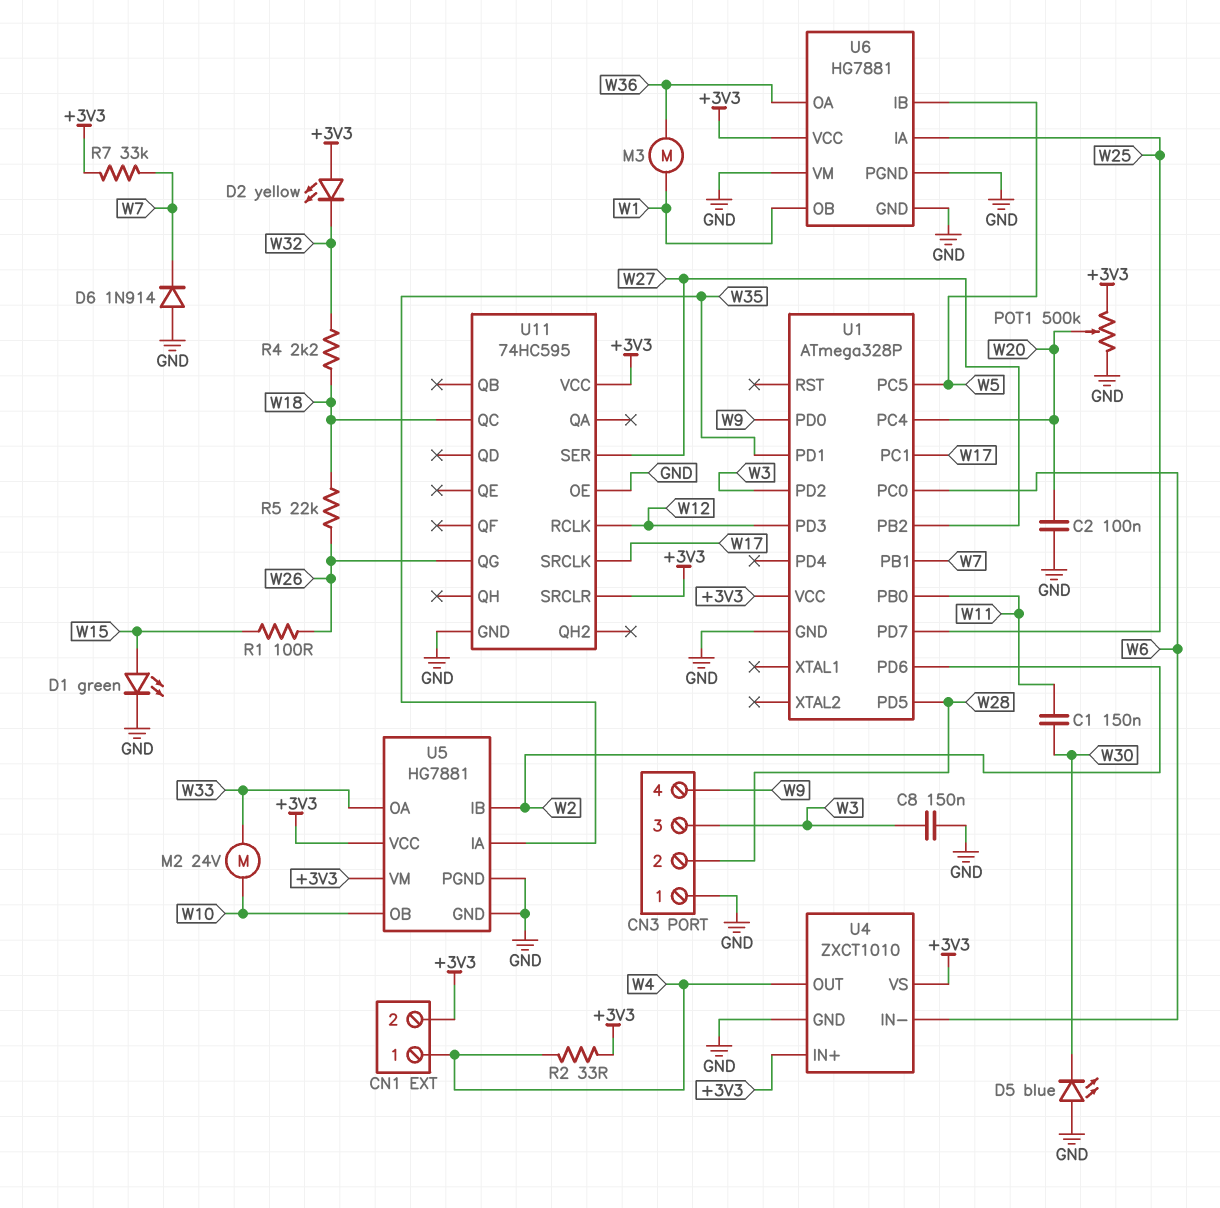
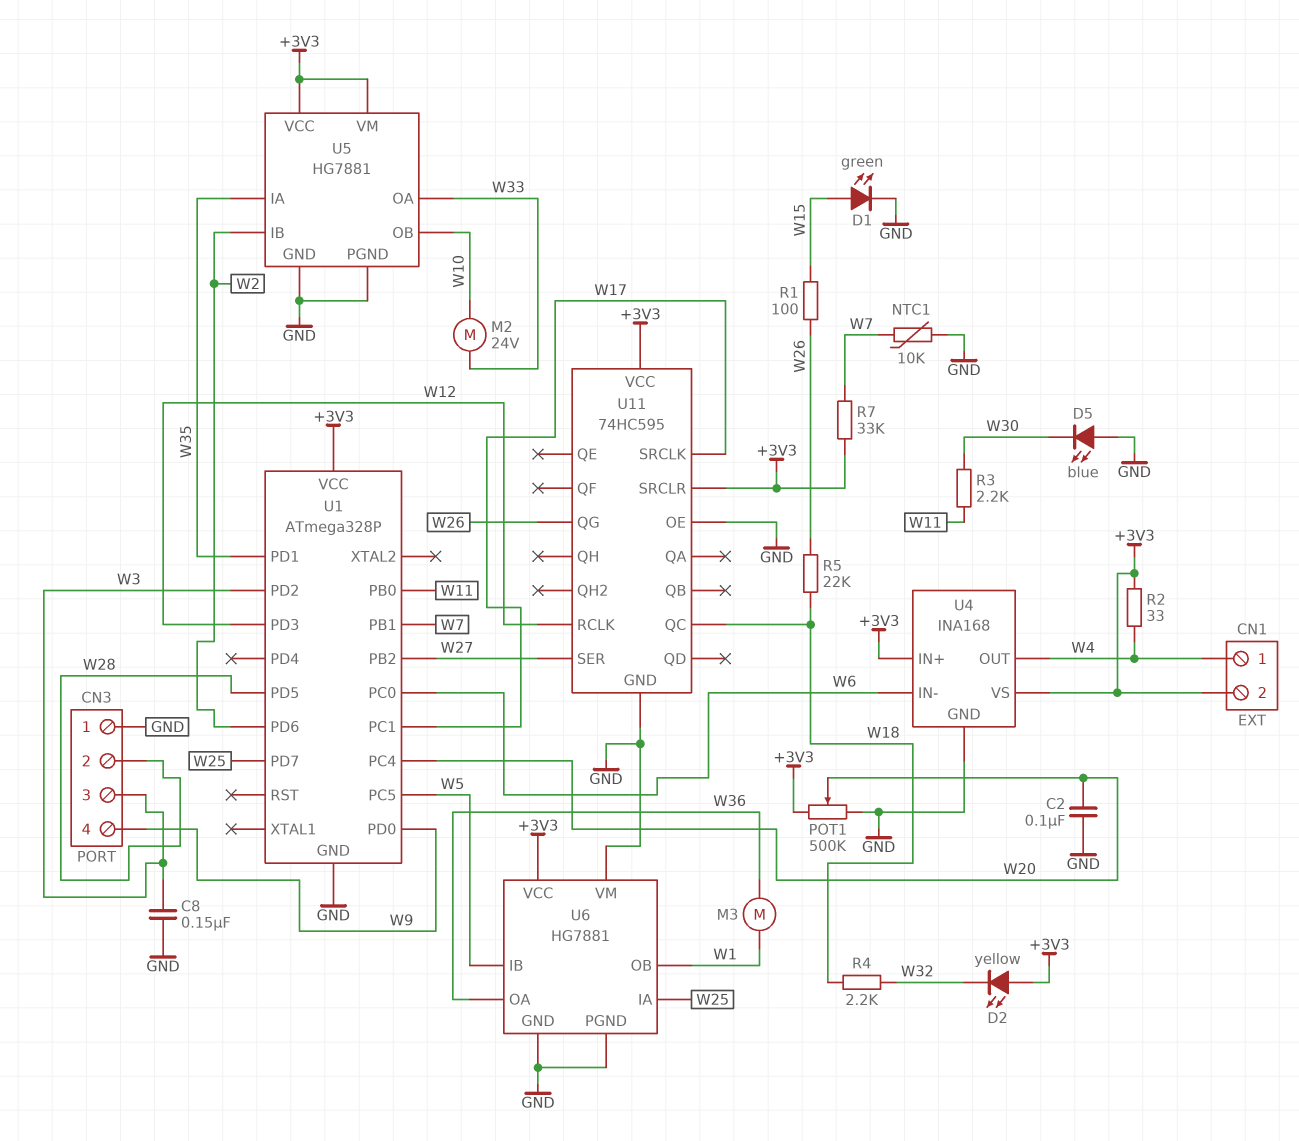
C1: 150nF (W11, W30) -> none
D6: diode 1N914 (A GND, K W7) -> none
NTC1: none -> 10k (GND, W7)
R3: none -> 2.2k (W11, W30)
U4: ZXCT1010 -> INA168

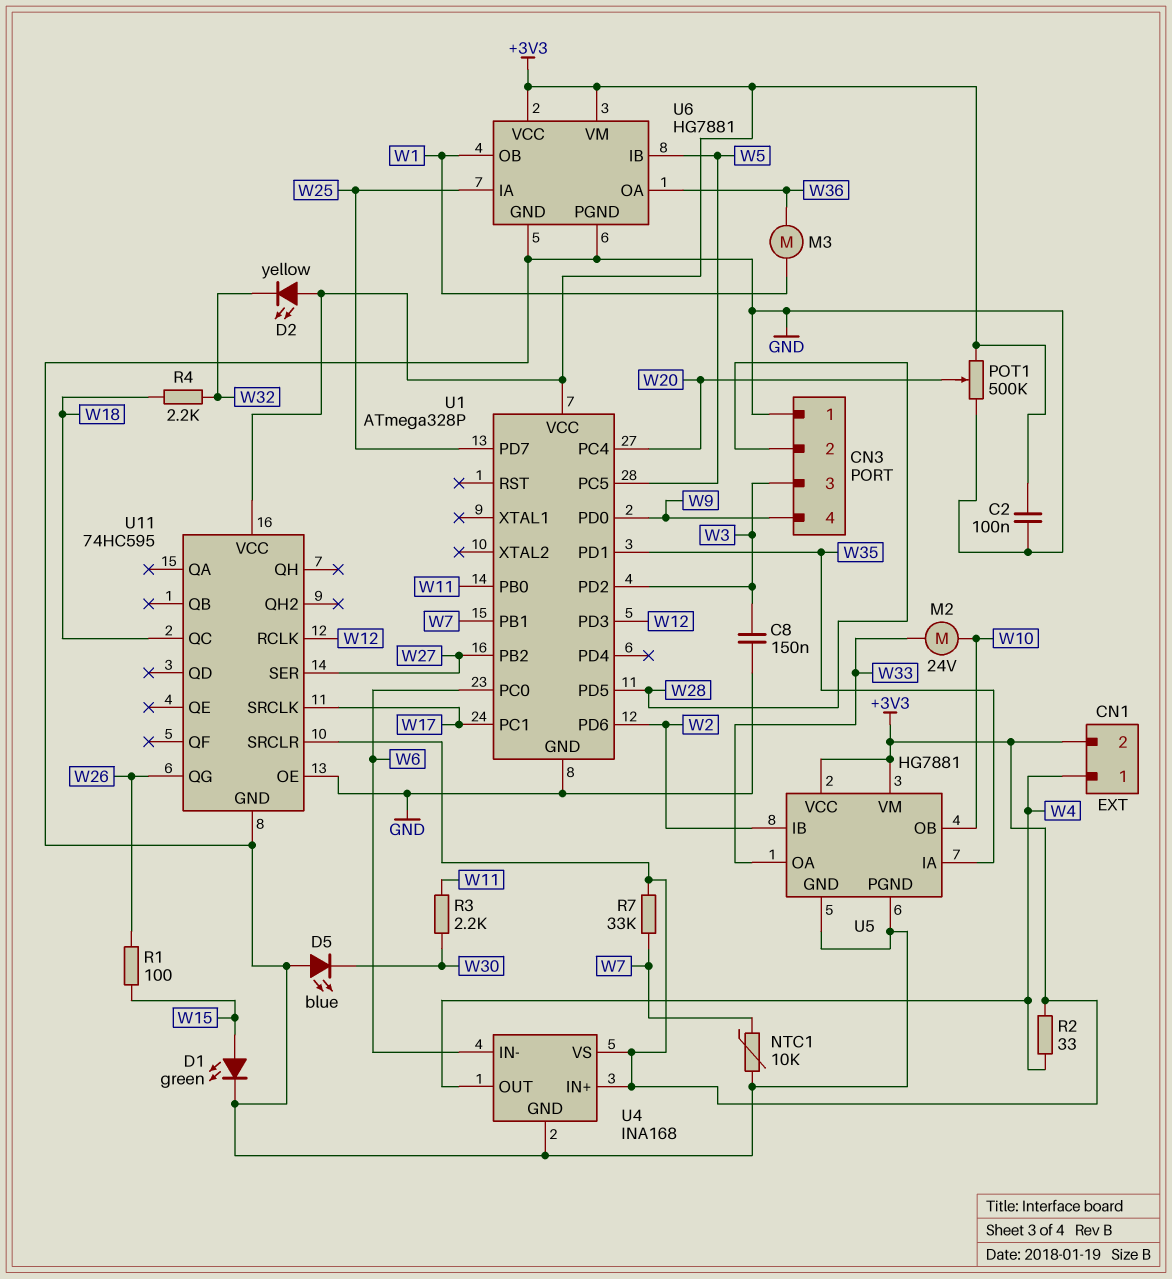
C2: 100nF (GND, W20) -> 100nF (+3V3, GND)
R5: 22k (W18, W26) -> none
U6 pin VM: GND -> +3V3

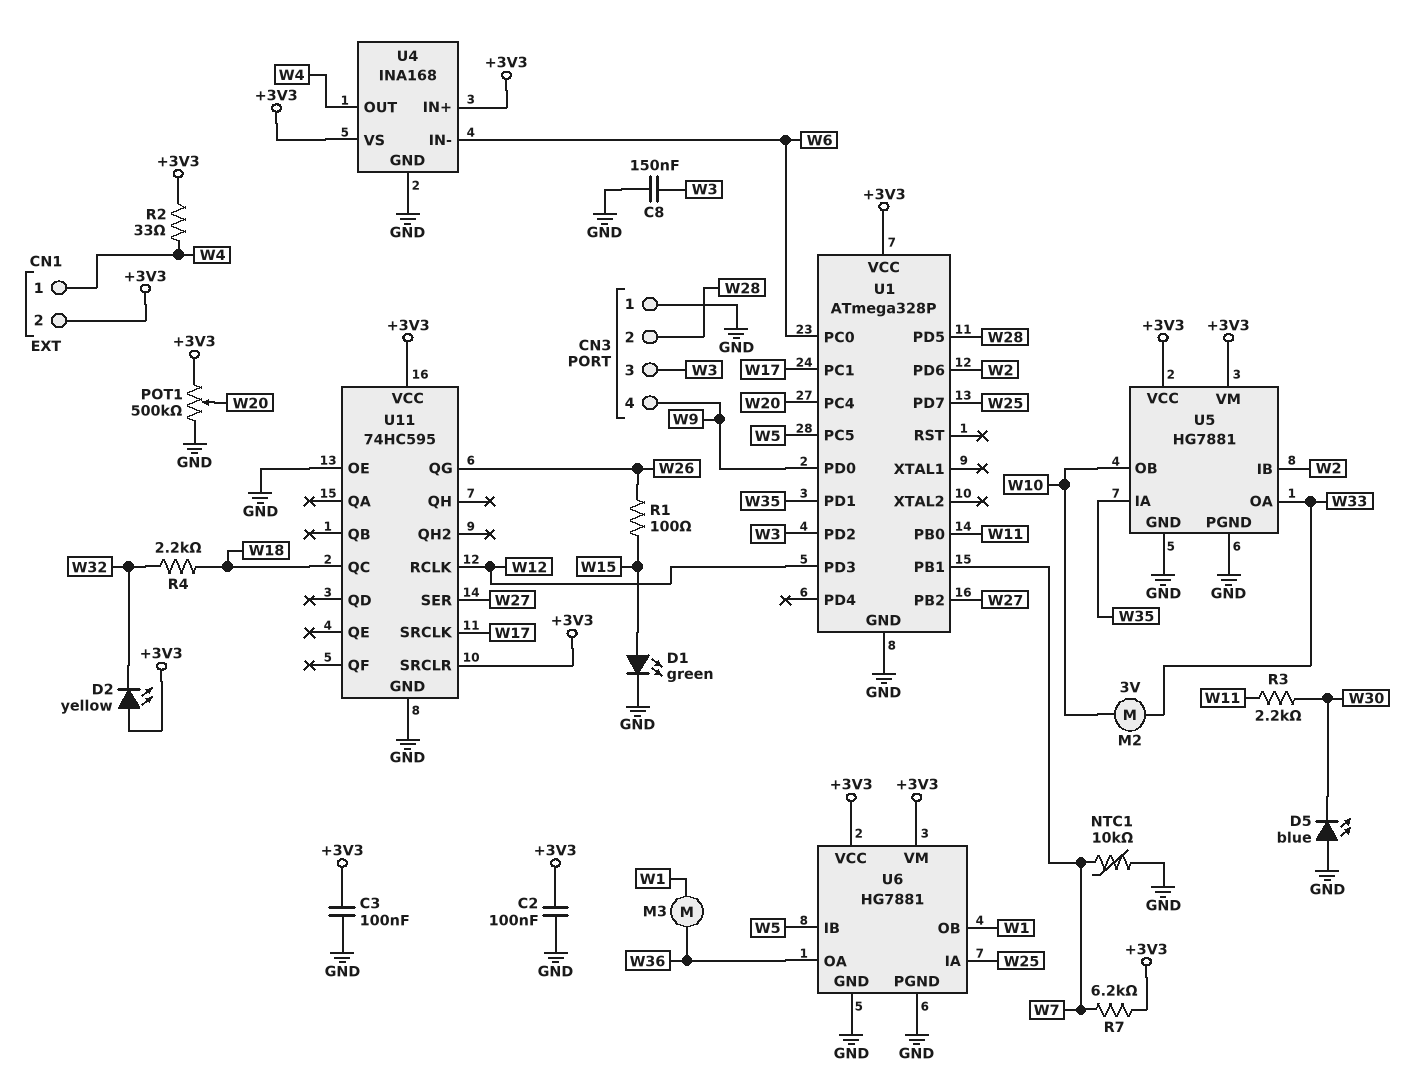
C3: none -> 100nF (+3V3, GND)
M2: motor 24V (W10, W33) -> motor 3V (W10, W33)
R7: 33k (+3V3, W7) -> 6.2k (+3V3, W7)

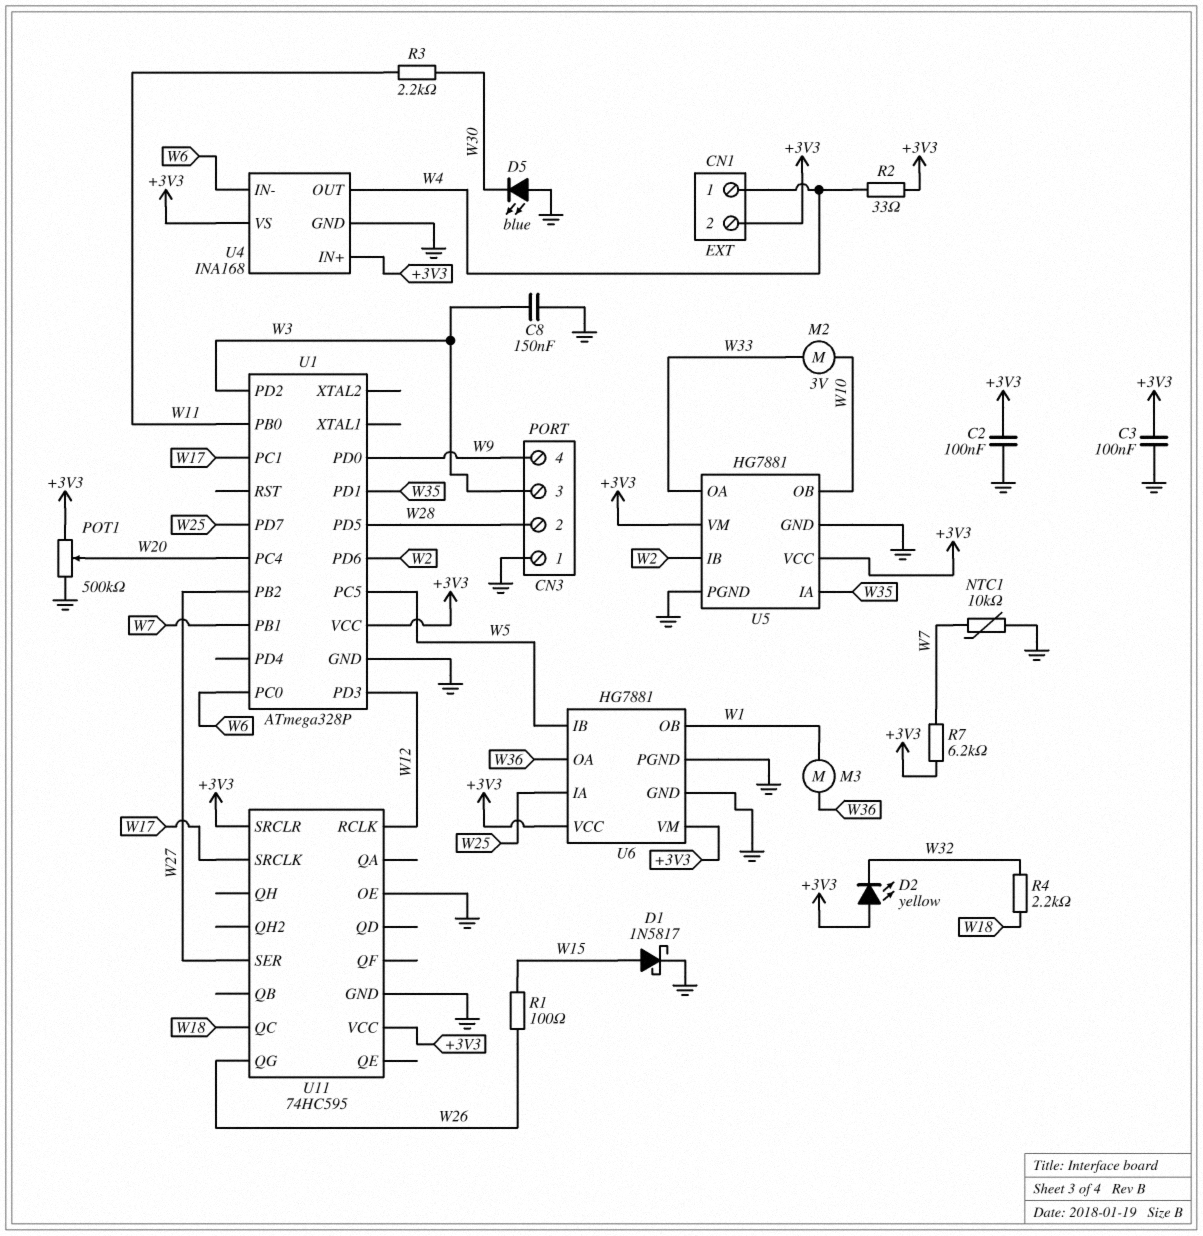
D1: LED green (A W15, K GND) -> schottky 1N5817 (A W15, K GND)

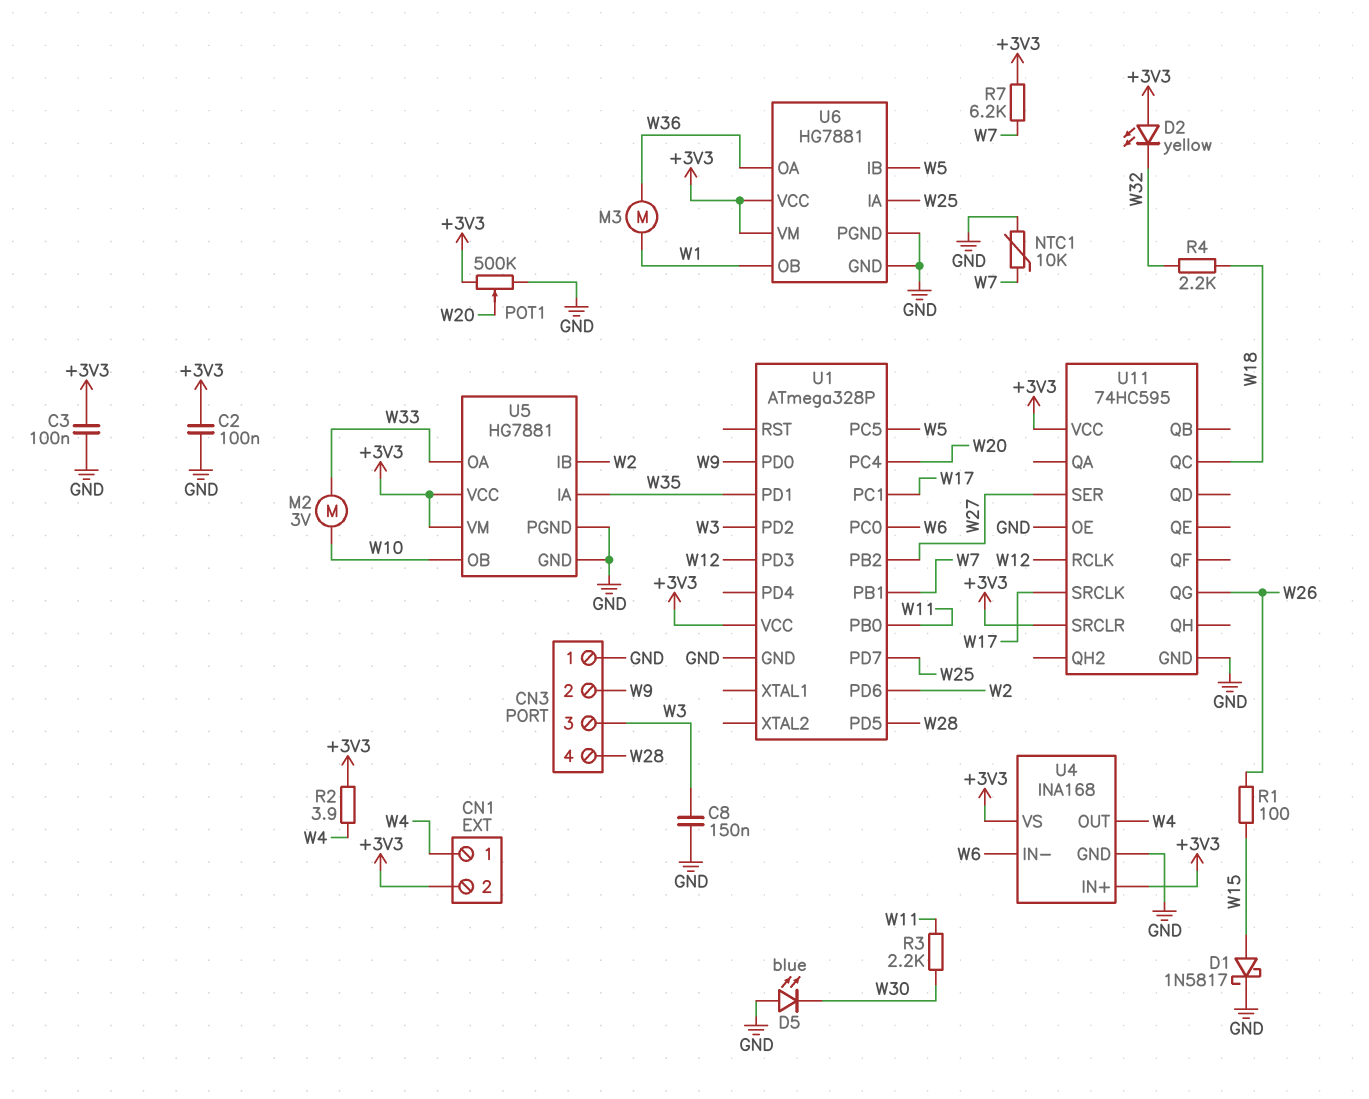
CN3 pin 2: W28 -> W9
CN3 pin 4: W9 -> W28
R2: 33 (+3V3, W4) -> 3.9 (+3V3, W4)

